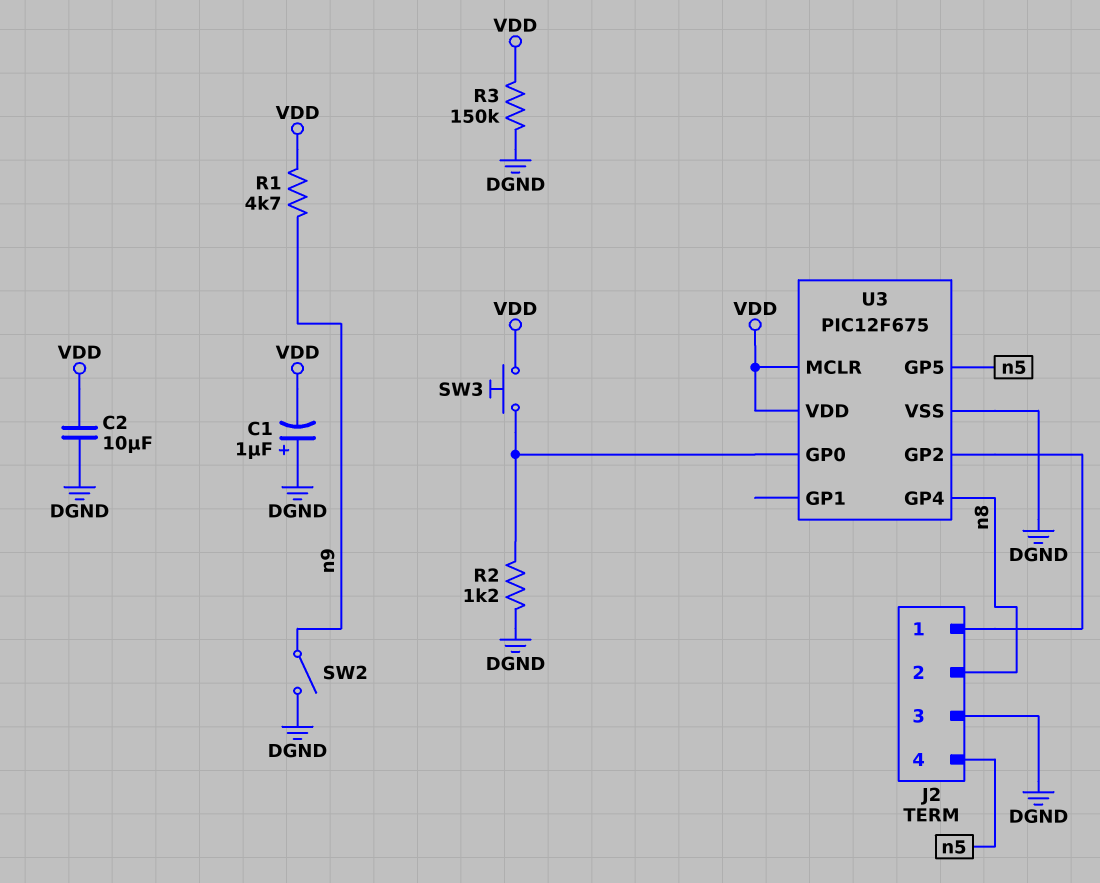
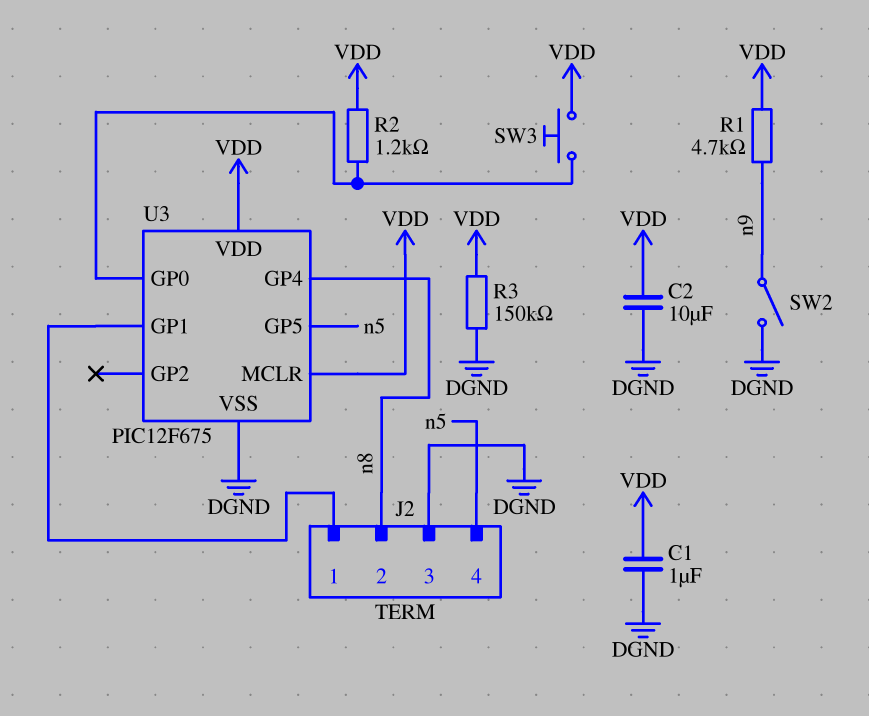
C1: 1uF (plus DGND, minus VDD) -> 1uF (DGND, VDD)
R2: 1.2k (DGND, U3/GP0) -> 1.2k (U3/GP0, VDD)
U3 pin GP1: none -> J2/1
U3 pin GP2: J2/1 -> none

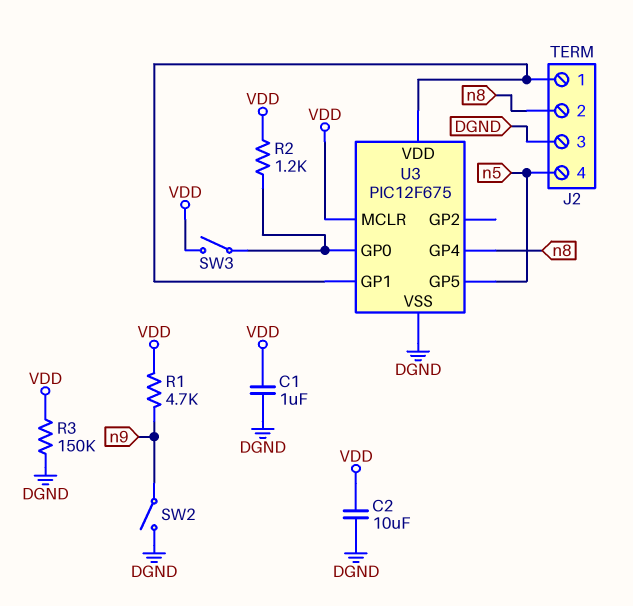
SW3: button (U3/GP0, VDD) -> switch (U3/GP0, VDD)
U3 pin VDD: VDD -> J2/1

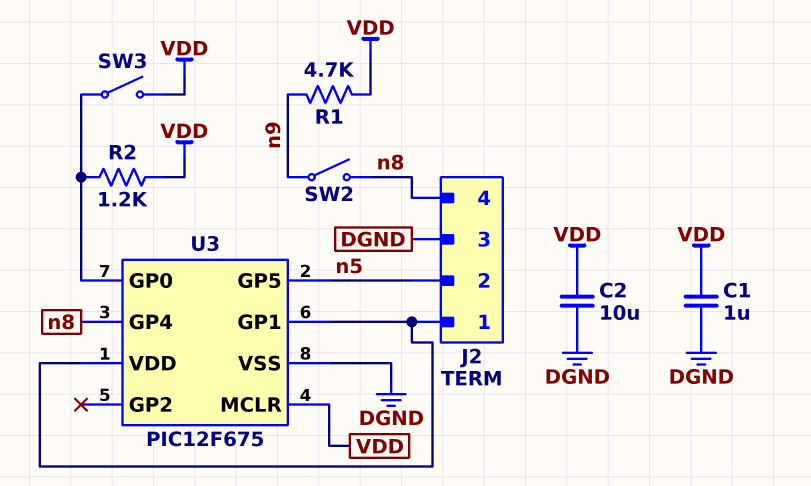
J2 pin 2: n8 -> n5
J2 pin 4: n5 -> n8
R3: 150k (DGND, VDD) -> none
SW2: switch (DGND, n9) -> switch (n8, n9)

